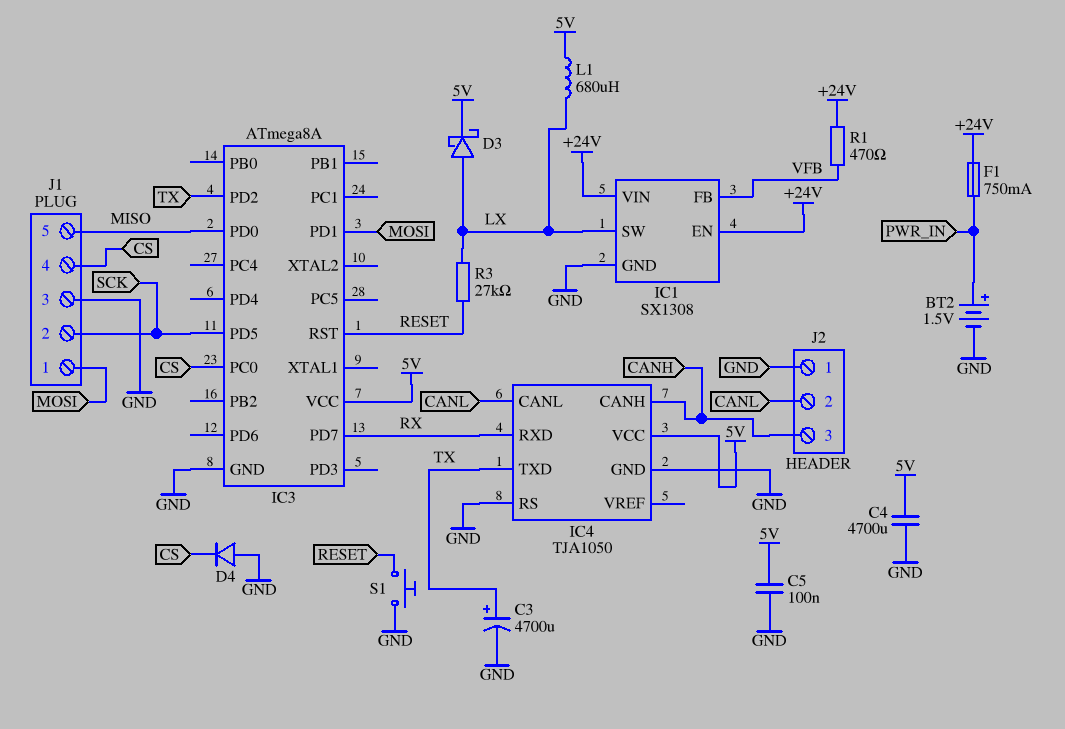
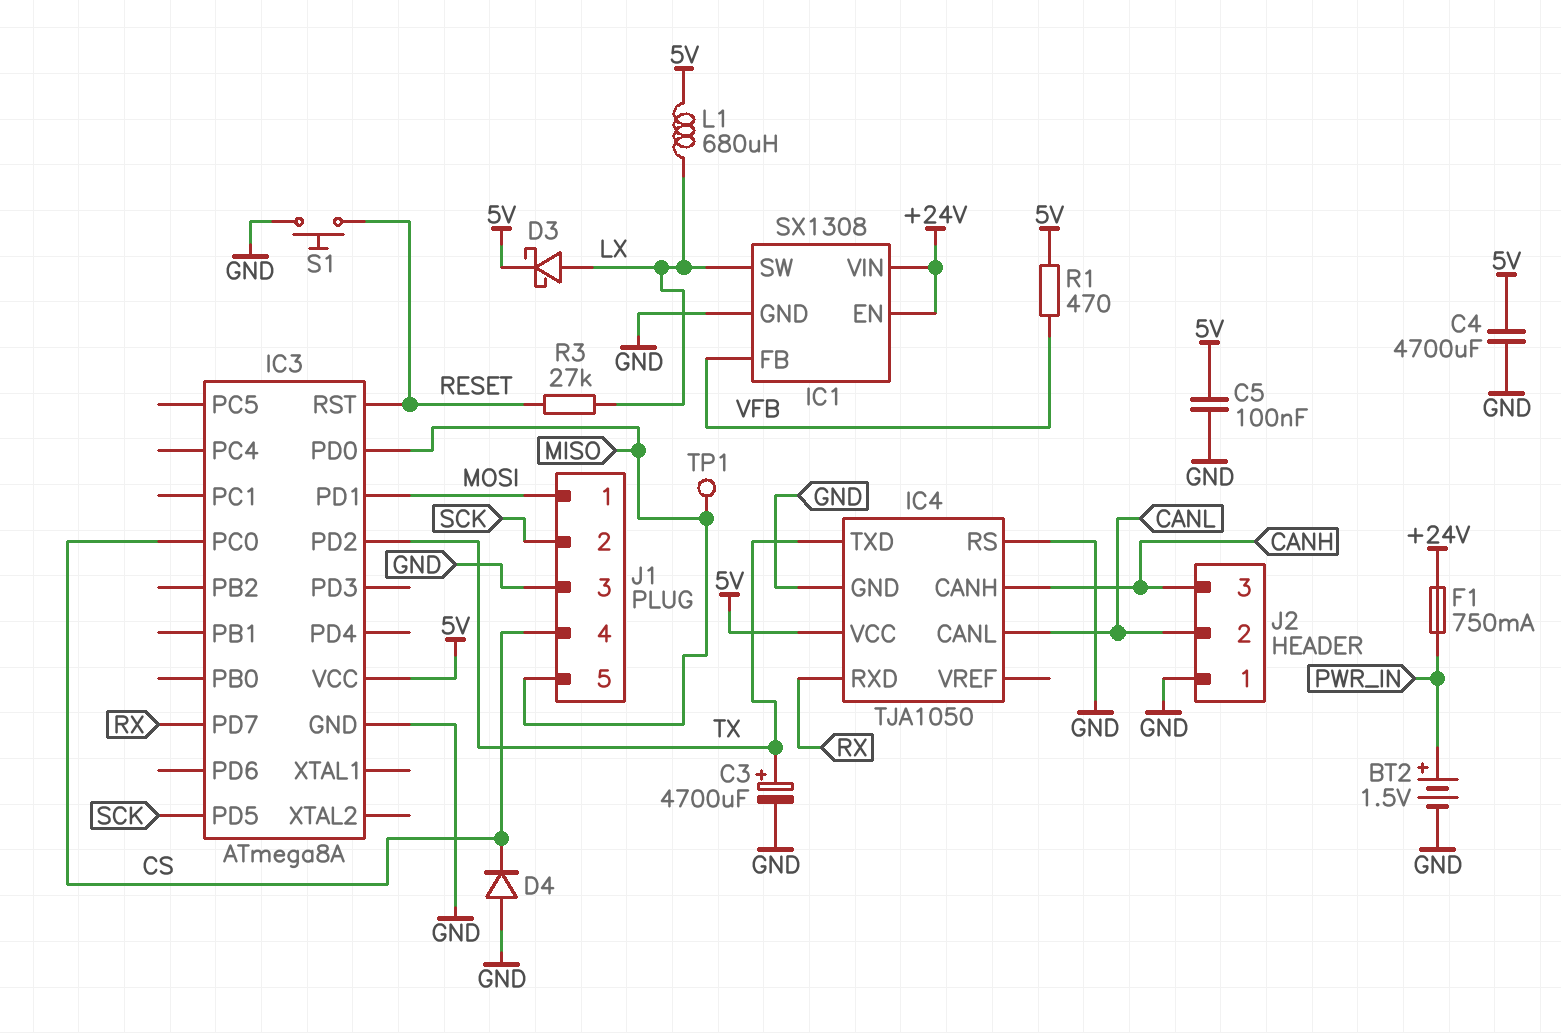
R1: 470 (+24V, VFB) -> 470 (5V, VFB)
TP1: none -> test point (MISO)

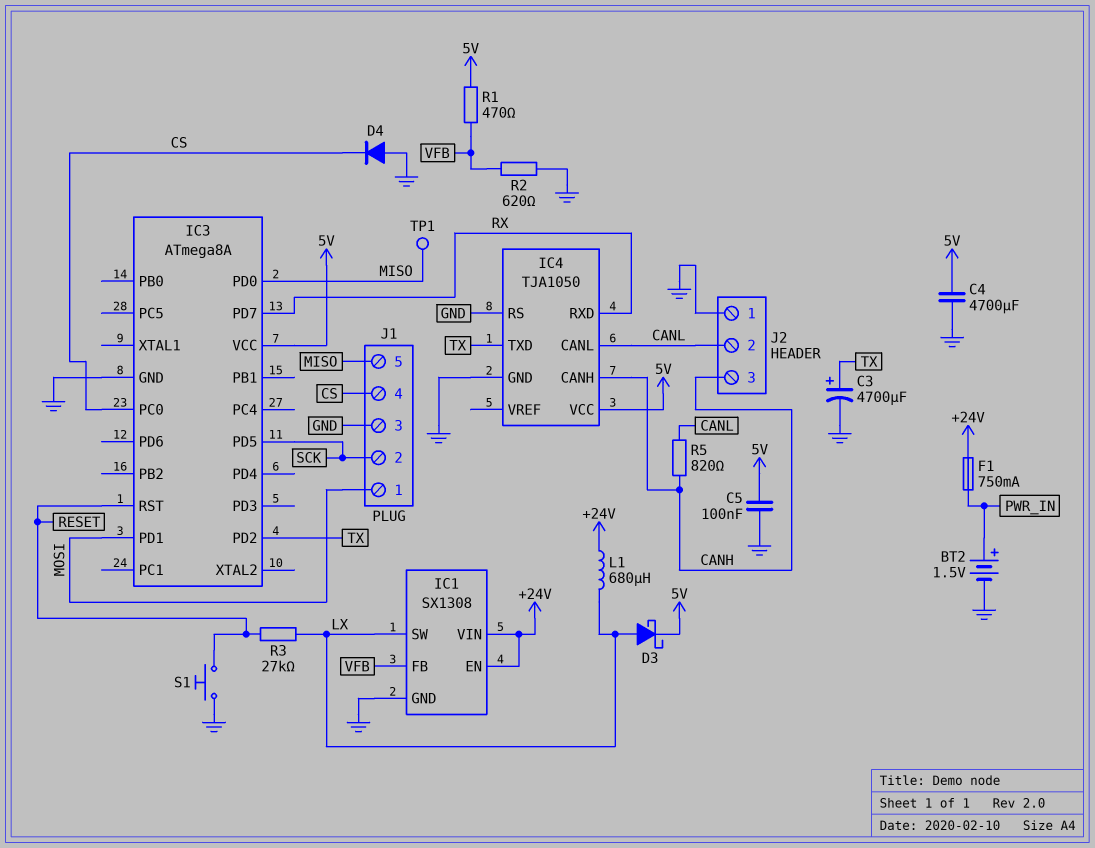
L1: 680uH (5V, LX) -> 680uH (+24V, LX)
R2: none -> 620 (GND, VFB)
R5: none -> 820 (CANH, CANL)

